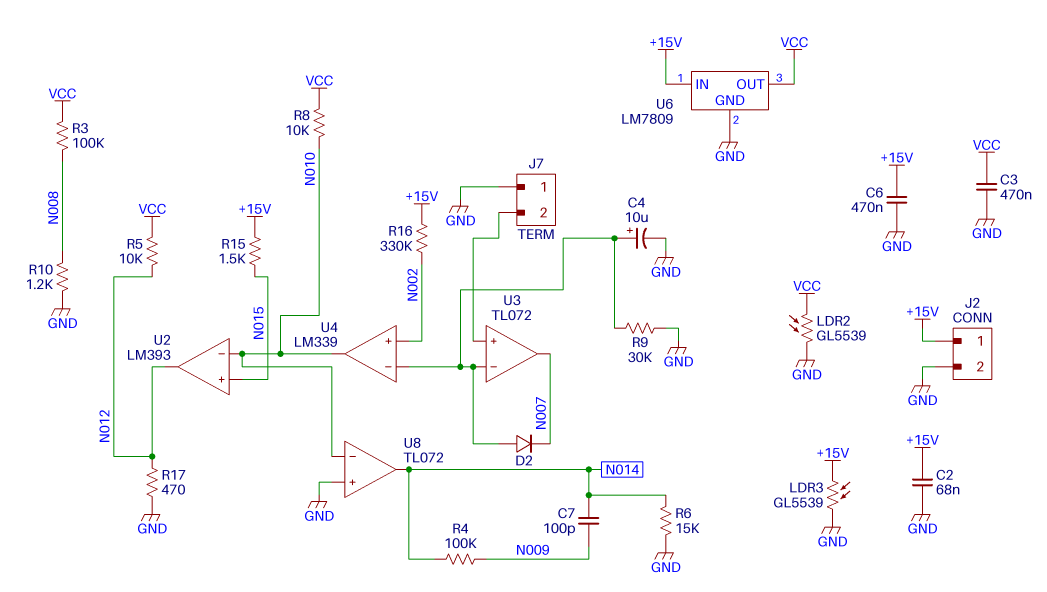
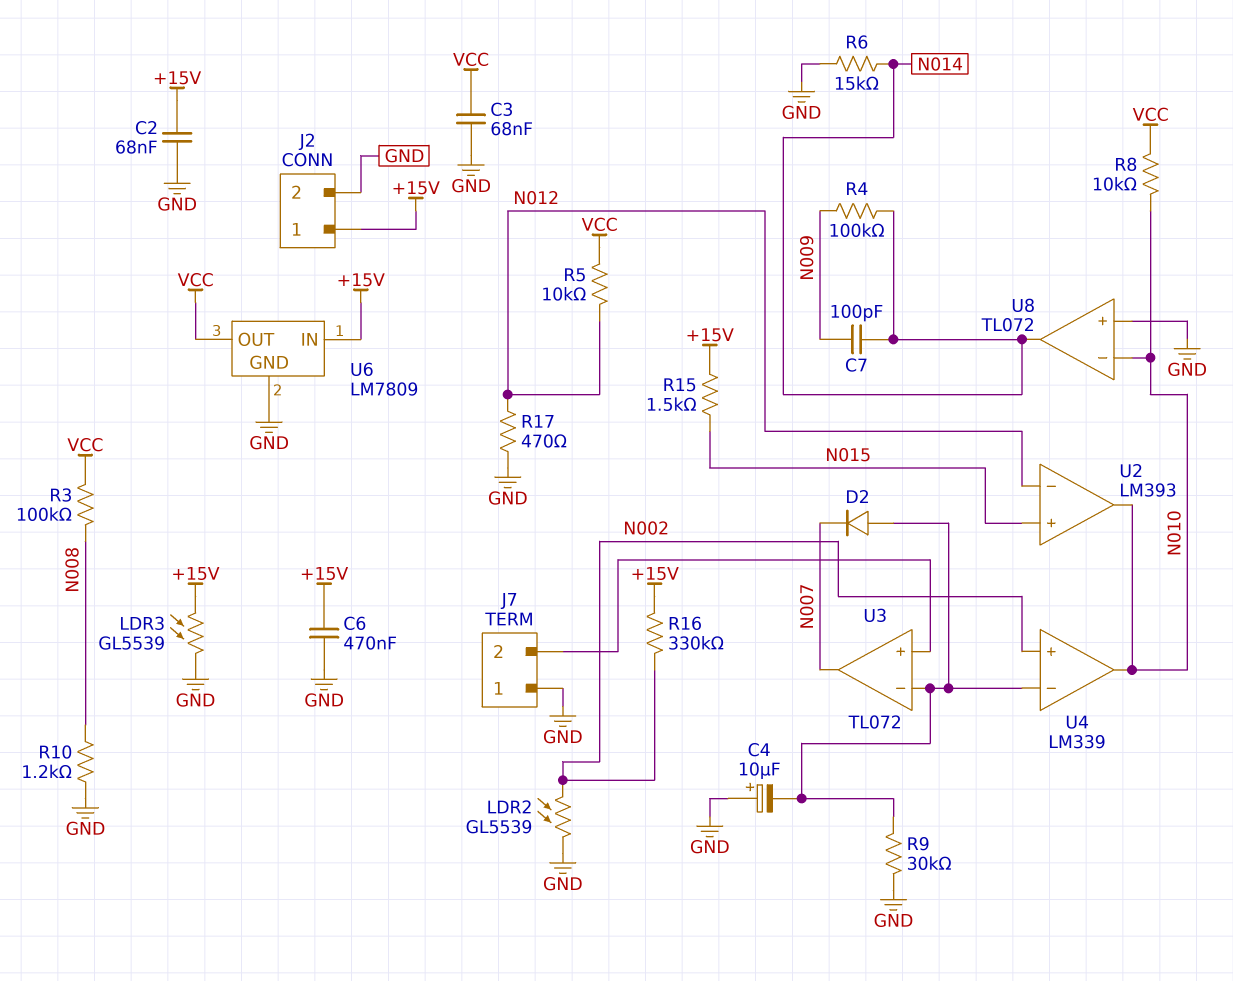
C3: 470nF (GND, VCC) -> 68nF (GND, VCC)
C4: 10uF (plus U3/in-, minus GND) -> 10uF (plus GND, minus U3/in-)
LDR2: GL5539 (GND, VCC) -> GL5539 (GND, N002)
U2 pin in-: N010 -> N012
U2 pin out: N012 -> N010

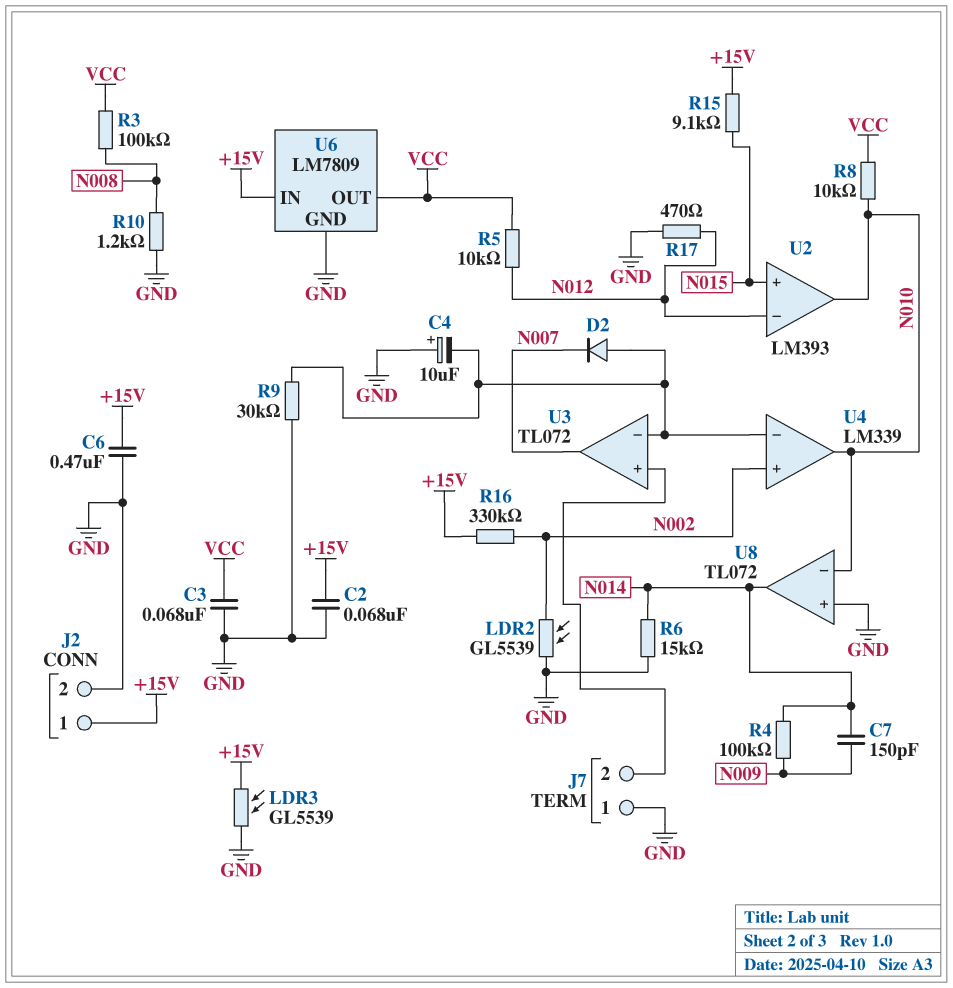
C7: 100pF (N009, N014) -> 150pF (N009, N014)
R15: 1.5k (+15V, N015) -> 9.1k (+15V, N015)

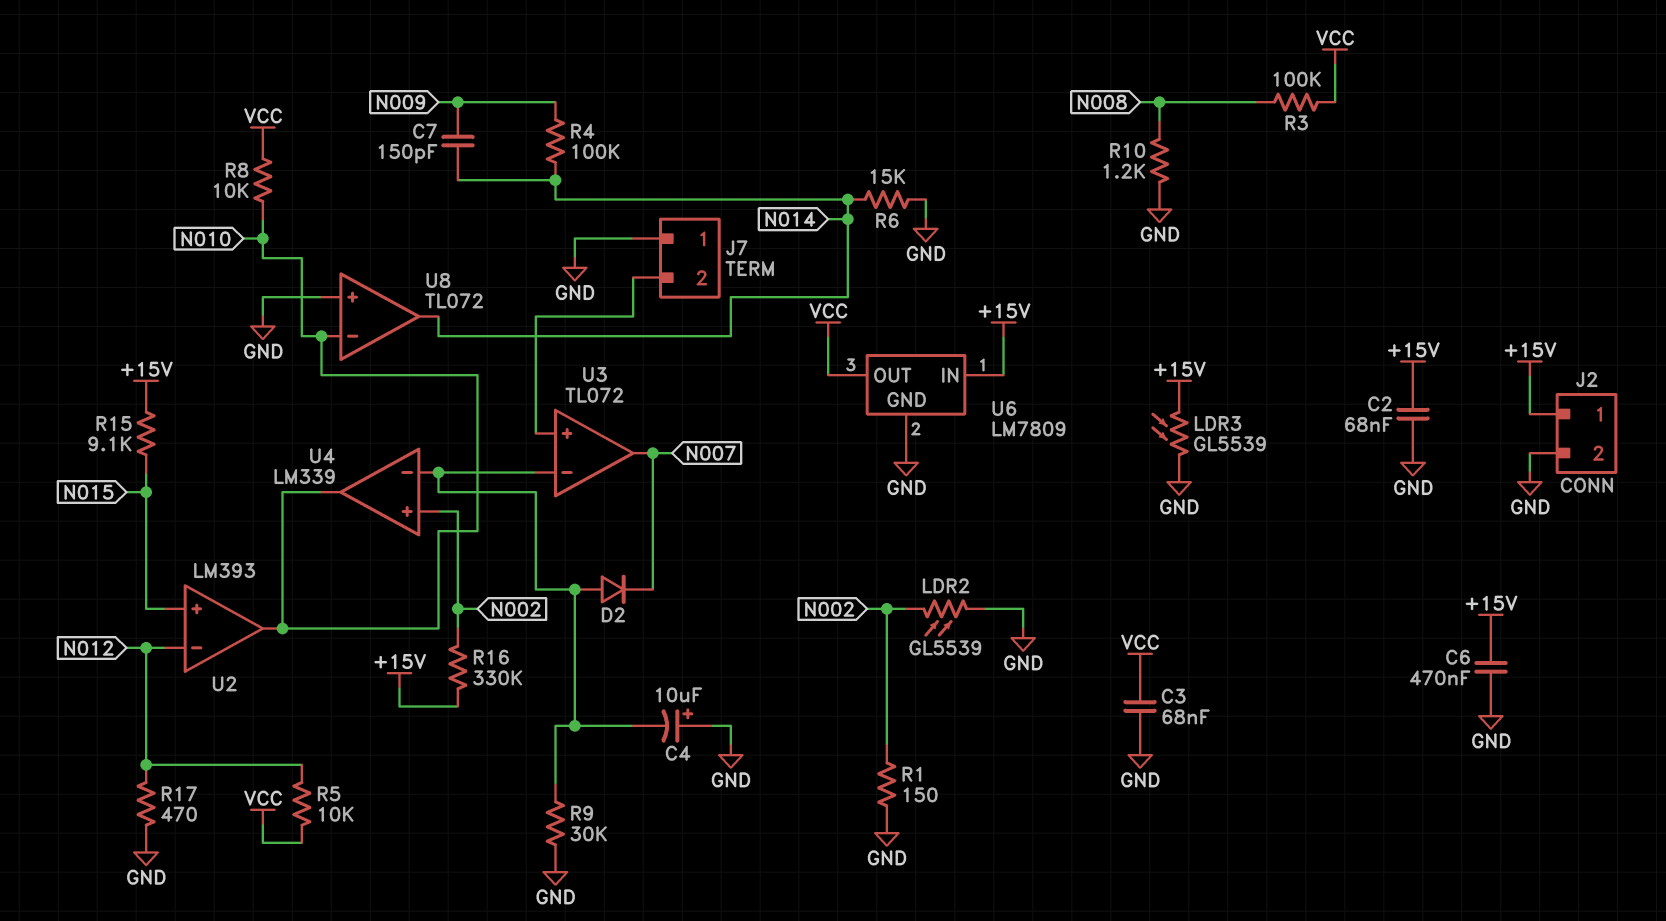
R1: none -> 150 (GND, N002)

